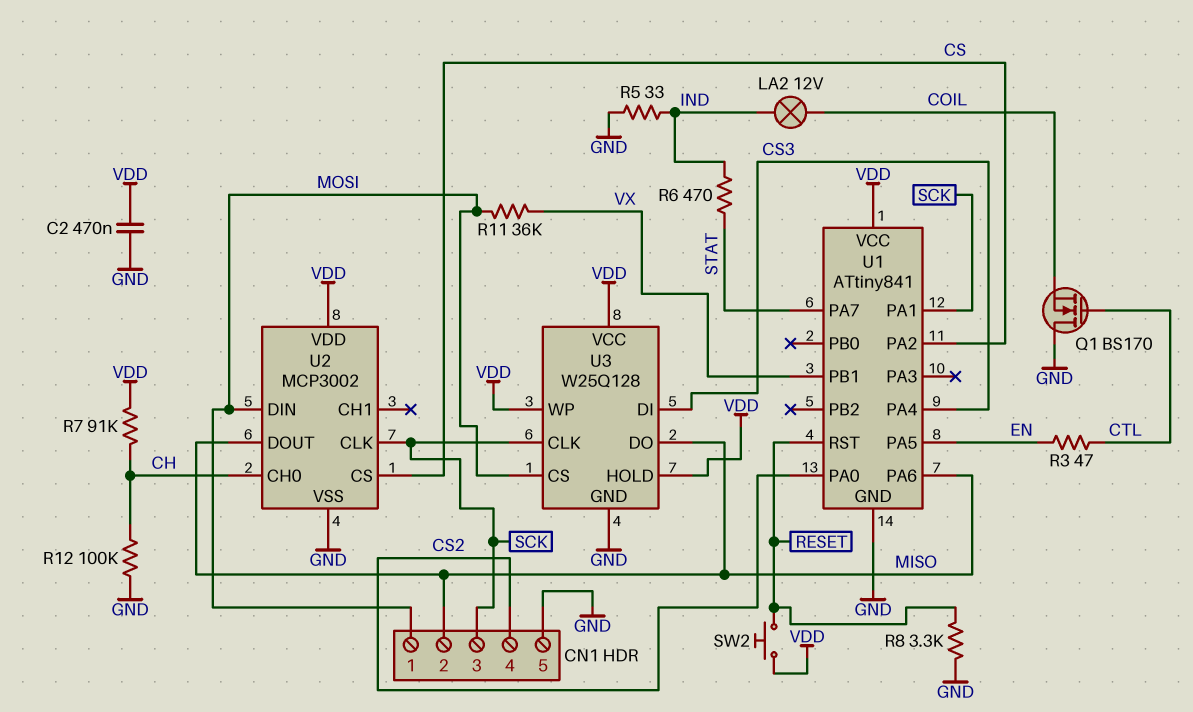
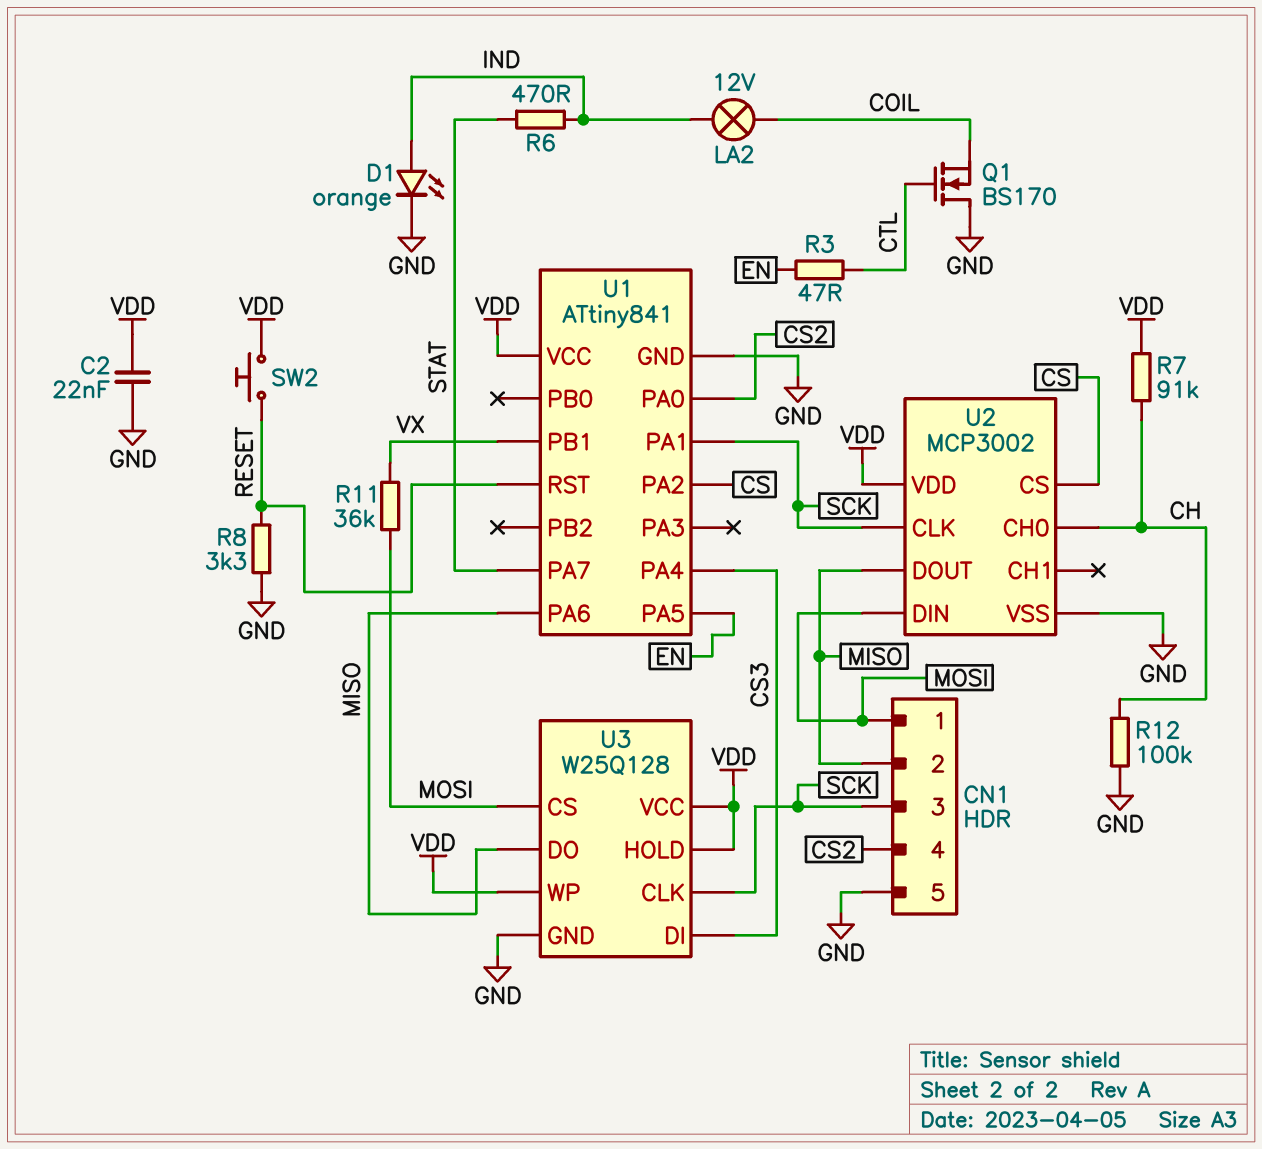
C2: 470nF (GND, VDD) -> 22nF (GND, VDD)
D1: none -> LED orange (A IND, K GND)
R5: 33 (GND, IND) -> none

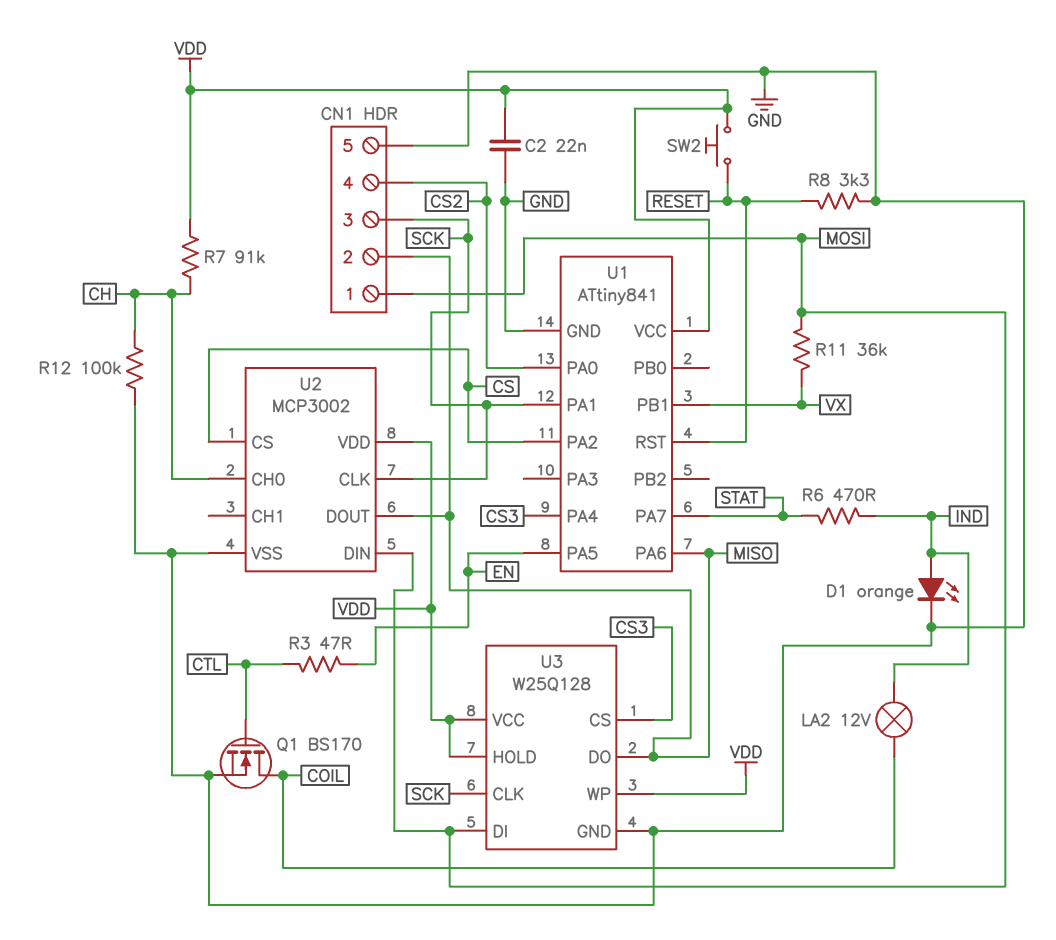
Q1: NMOS BS170 (G CTL, D GND, S COIL) -> NMOS BS170 (G CTL, D COIL, S GND)
U3 pin CS: MOSI -> CS3
U3 pin DI: CS3 -> MOSI

